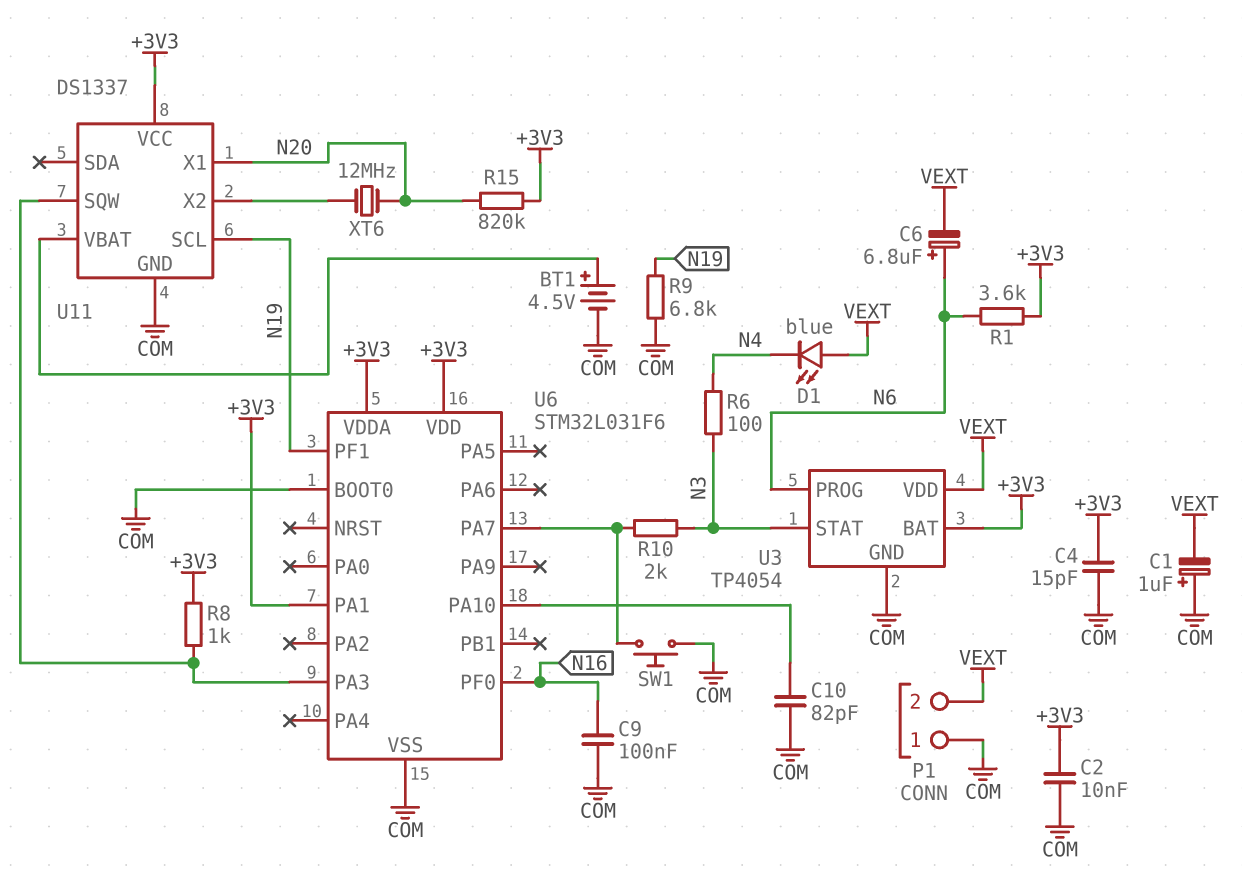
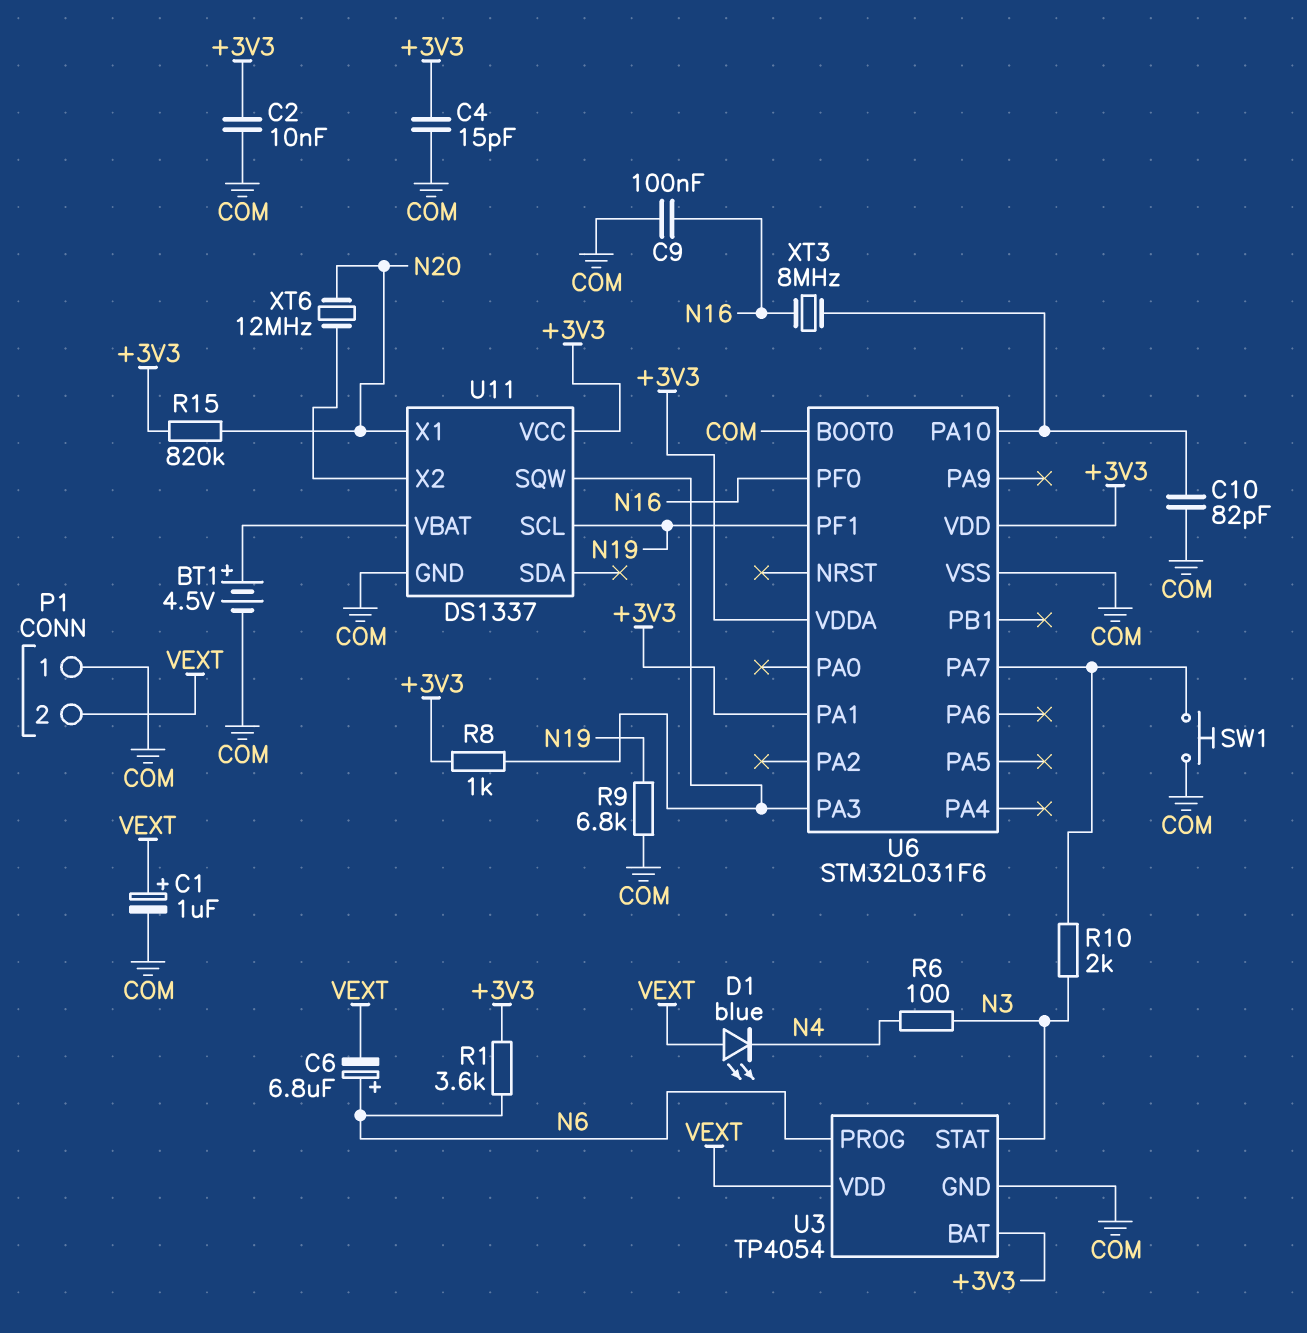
C1: 1uF (plus COM, minus VEXT) -> 1uF (plus VEXT, minus COM)
XT3: none -> 8MHz (N16, U6/PA10)

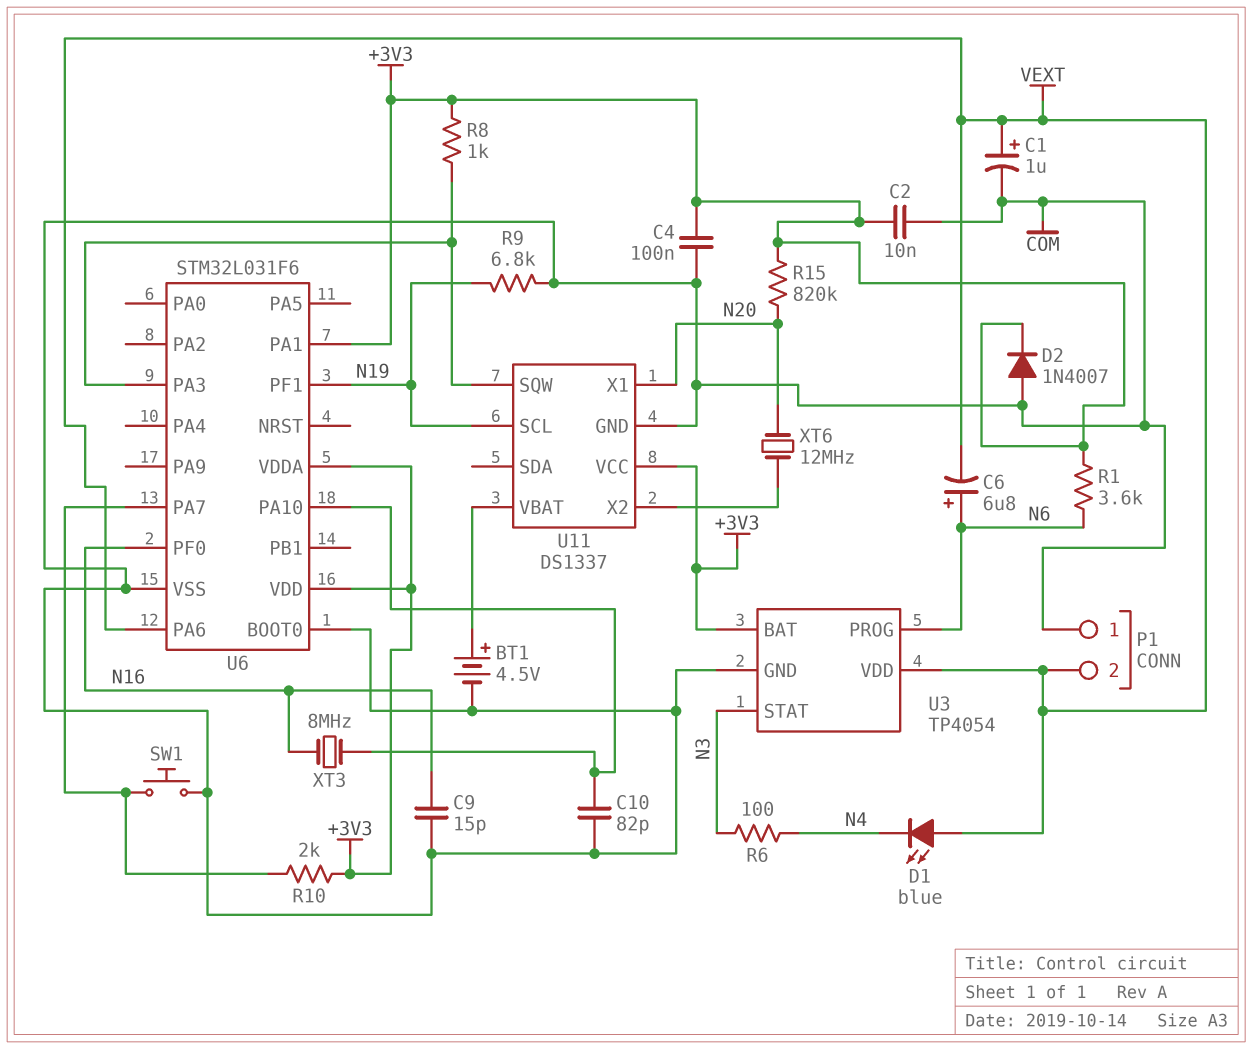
C4: 15pF (+3V3, COM) -> 100nF (+3V3, COM)
C9: 100nF (COM, N16) -> 15pF (COM, N16)
D2: none -> diode 1N4007 (A COM, K +3V3)
R10: 2k (N3, U6/PA7) -> 2k (+3V3, U6/PA7)
U6 pin PA6: none -> VEXT

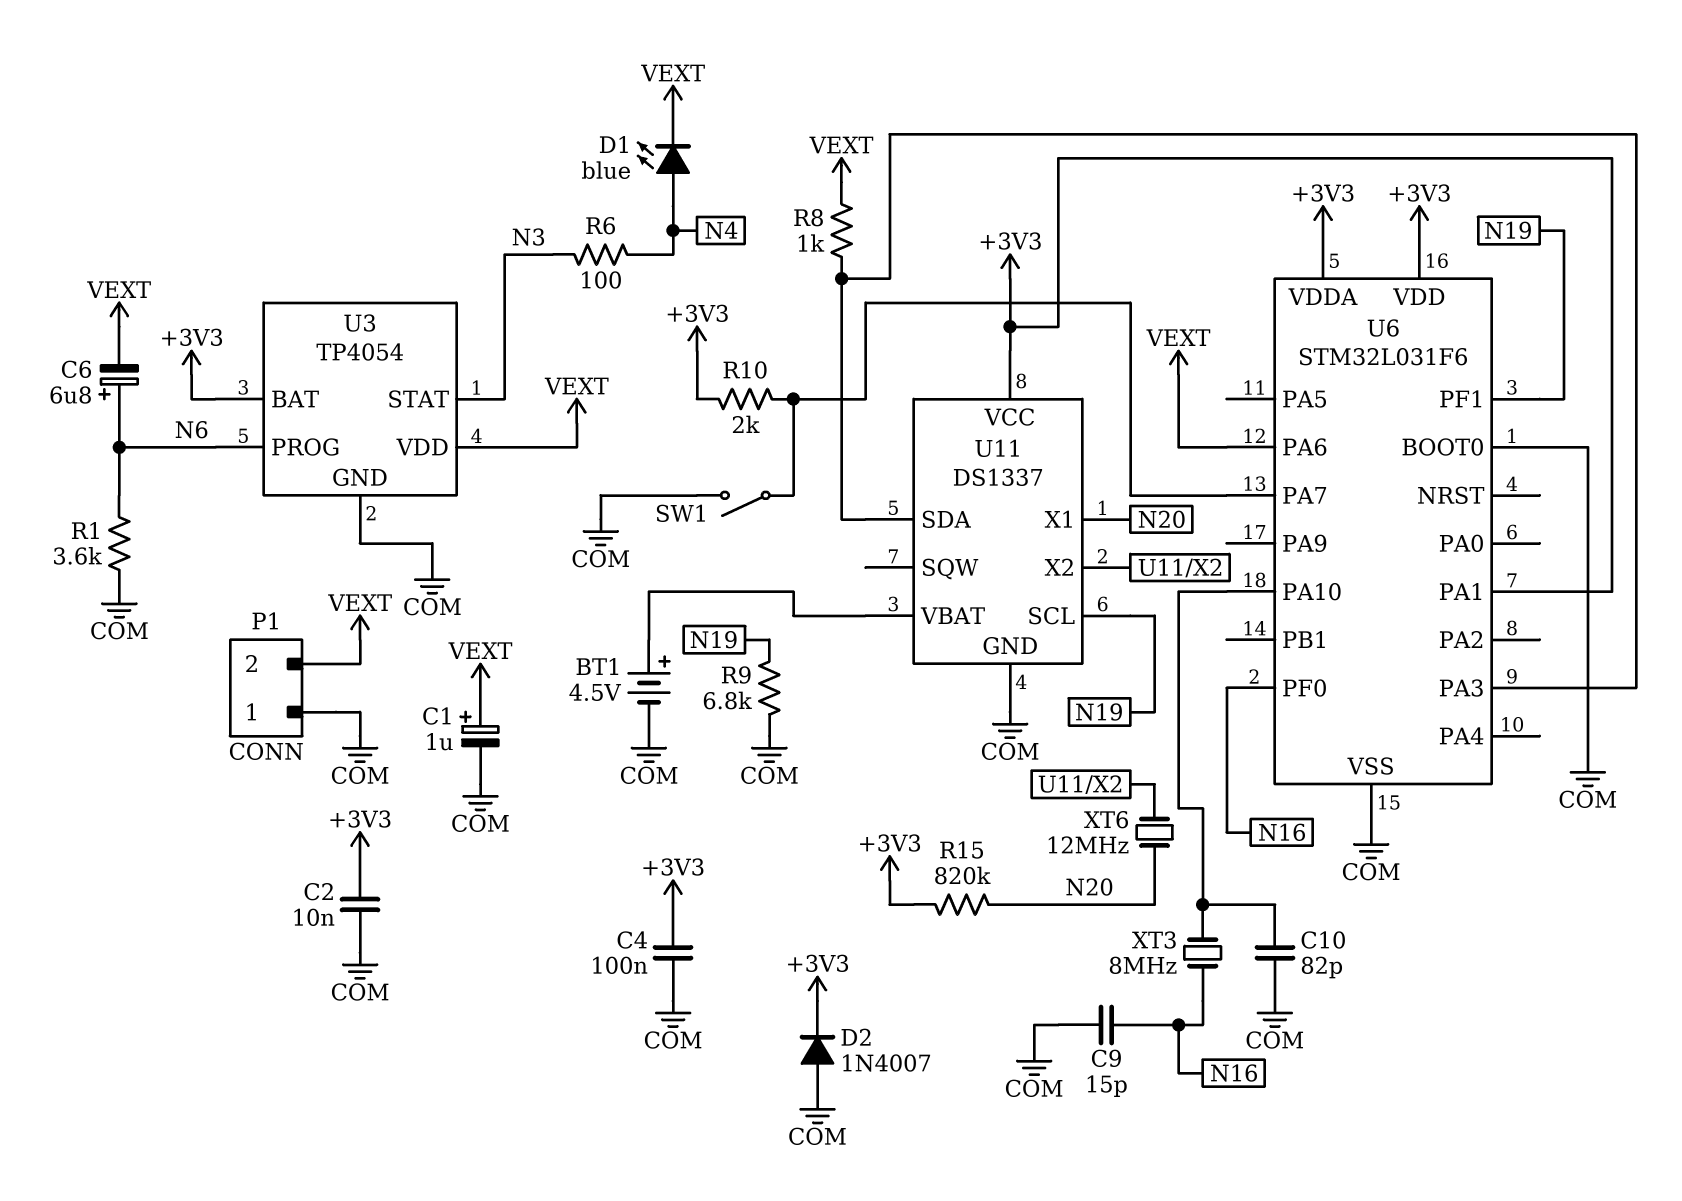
D1: LED blue (A VEXT, K N4) -> LED blue (A N4, K VEXT)
R1: 3.6k (+3V3, N6) -> 3.6k (COM, N6)
R8: 1k (+3V3, U6/PA3) -> 1k (U6/PA3, VEXT)
SW1: button (COM, U6/PA7) -> switch (COM, U6/PA7)
U11 pin SDA: none -> U6/PA3
U11 pin SQW: U6/PA3 -> none

